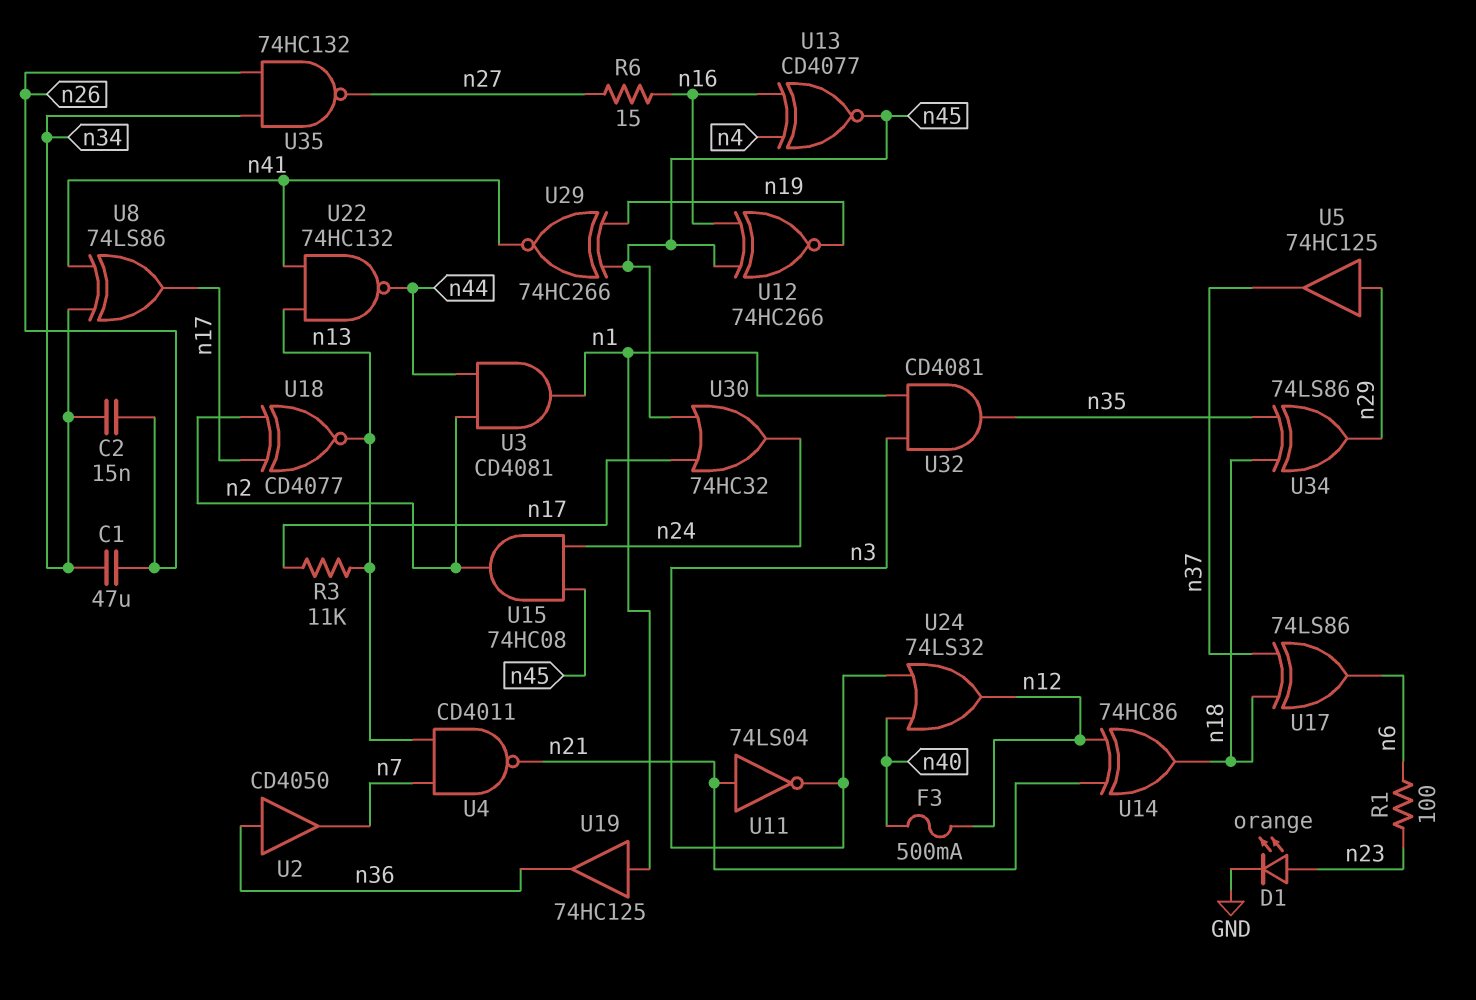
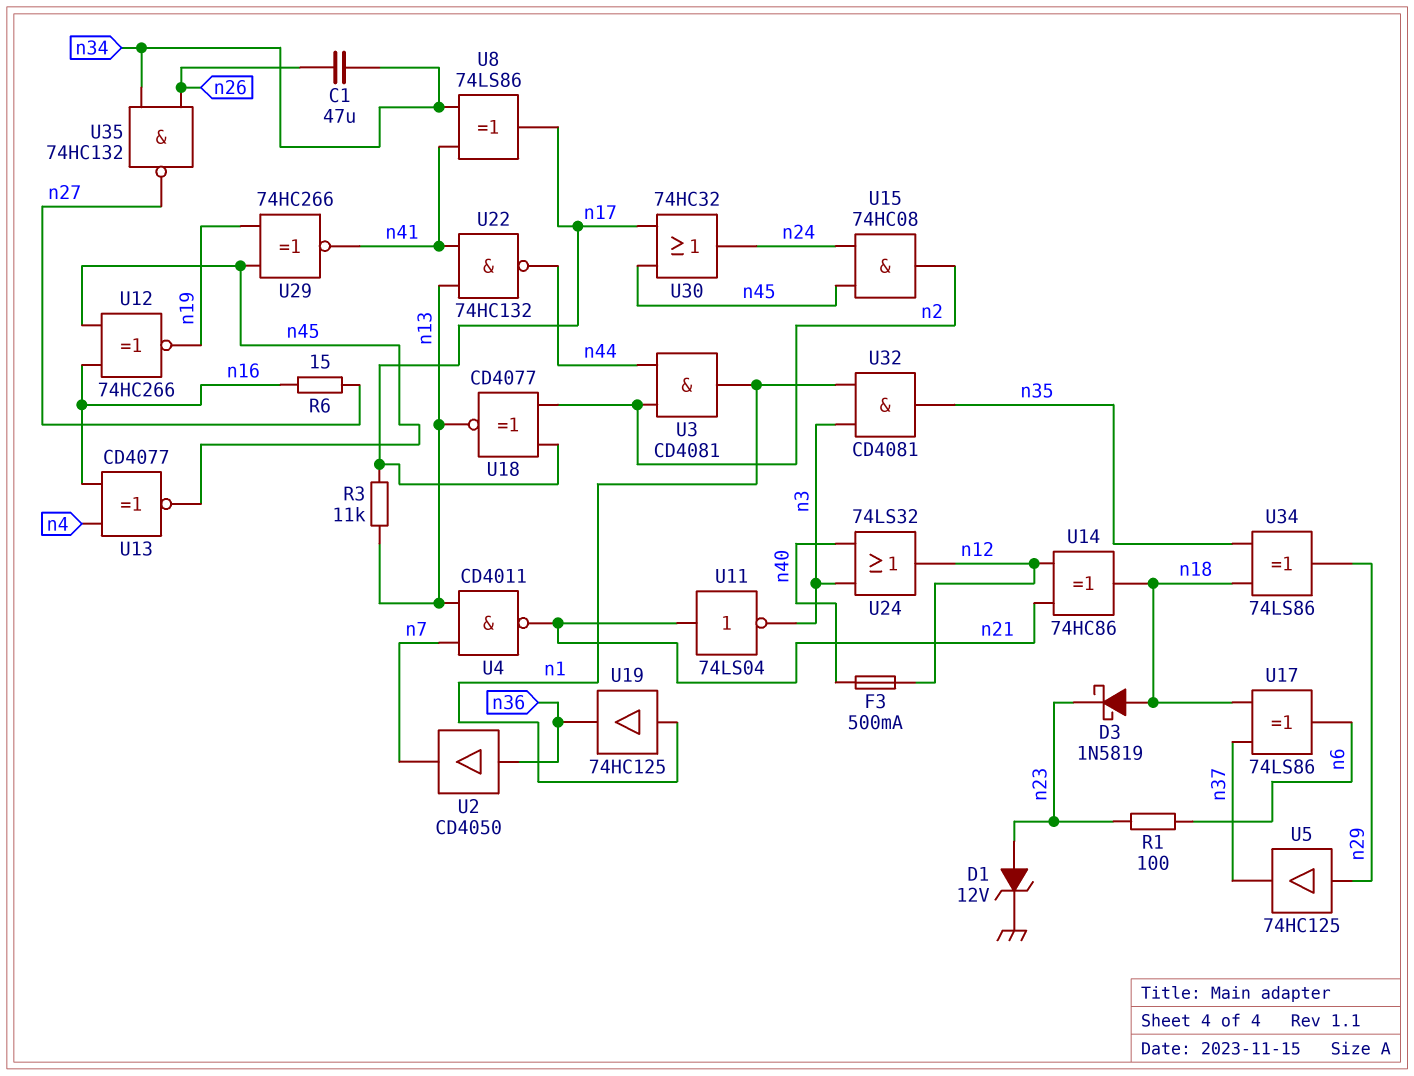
C2: 15nF (n26, n34) -> none
D1: LED orange (A n23, K GND) -> zener 12V (A n23, K GND)
D3: none -> schottky 1N5819 (A n18, K n23)

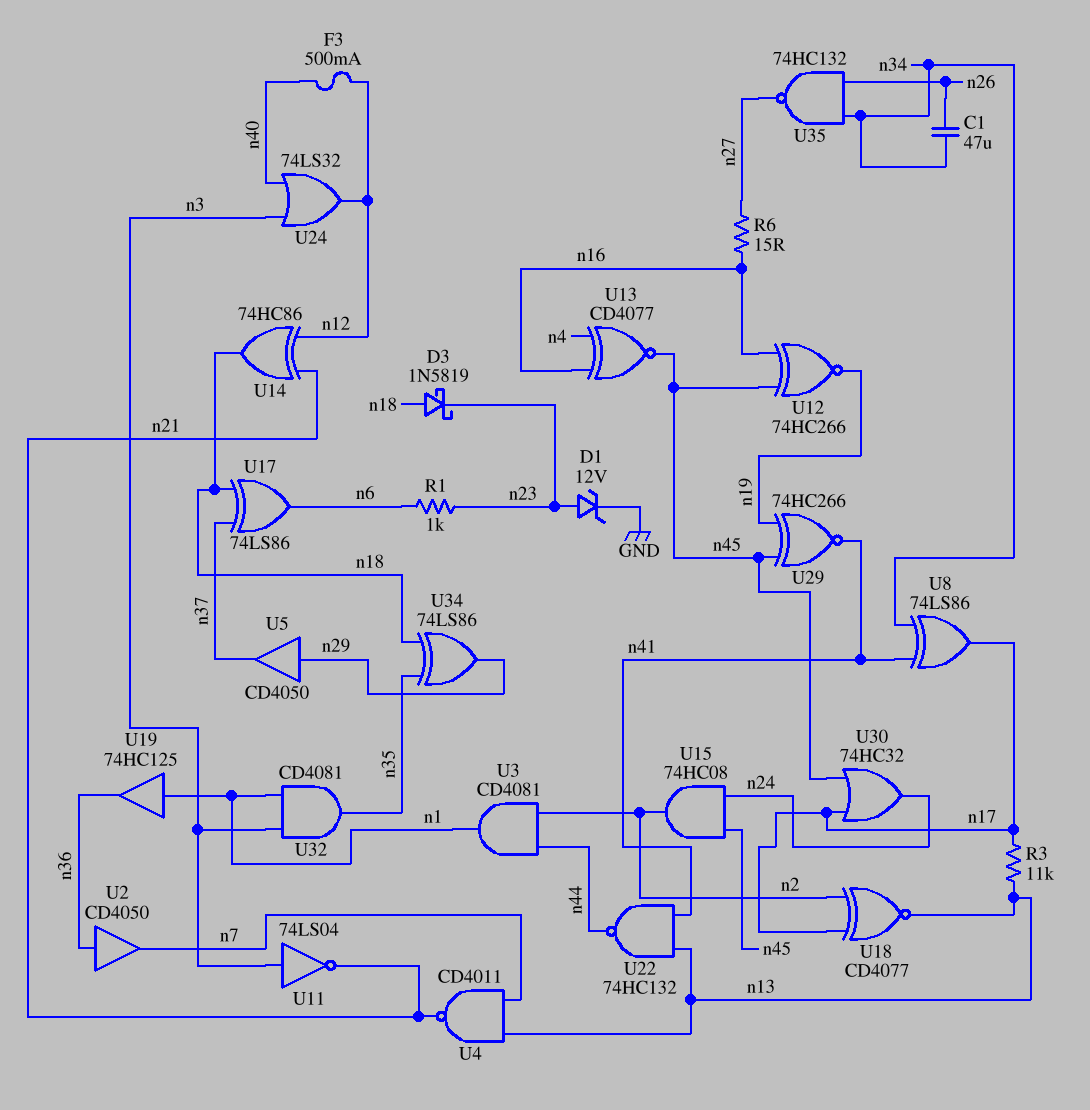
R1: 100 (n6, n23) -> 1k (n6, n23)
U5: buffer 74HC125 (in n29, out n37) -> buffer CD4050 (in n29, out n37)
U11: NOT 74LS04 (in n21, out n3) -> NOT 74LS04 (in n3, out n21)

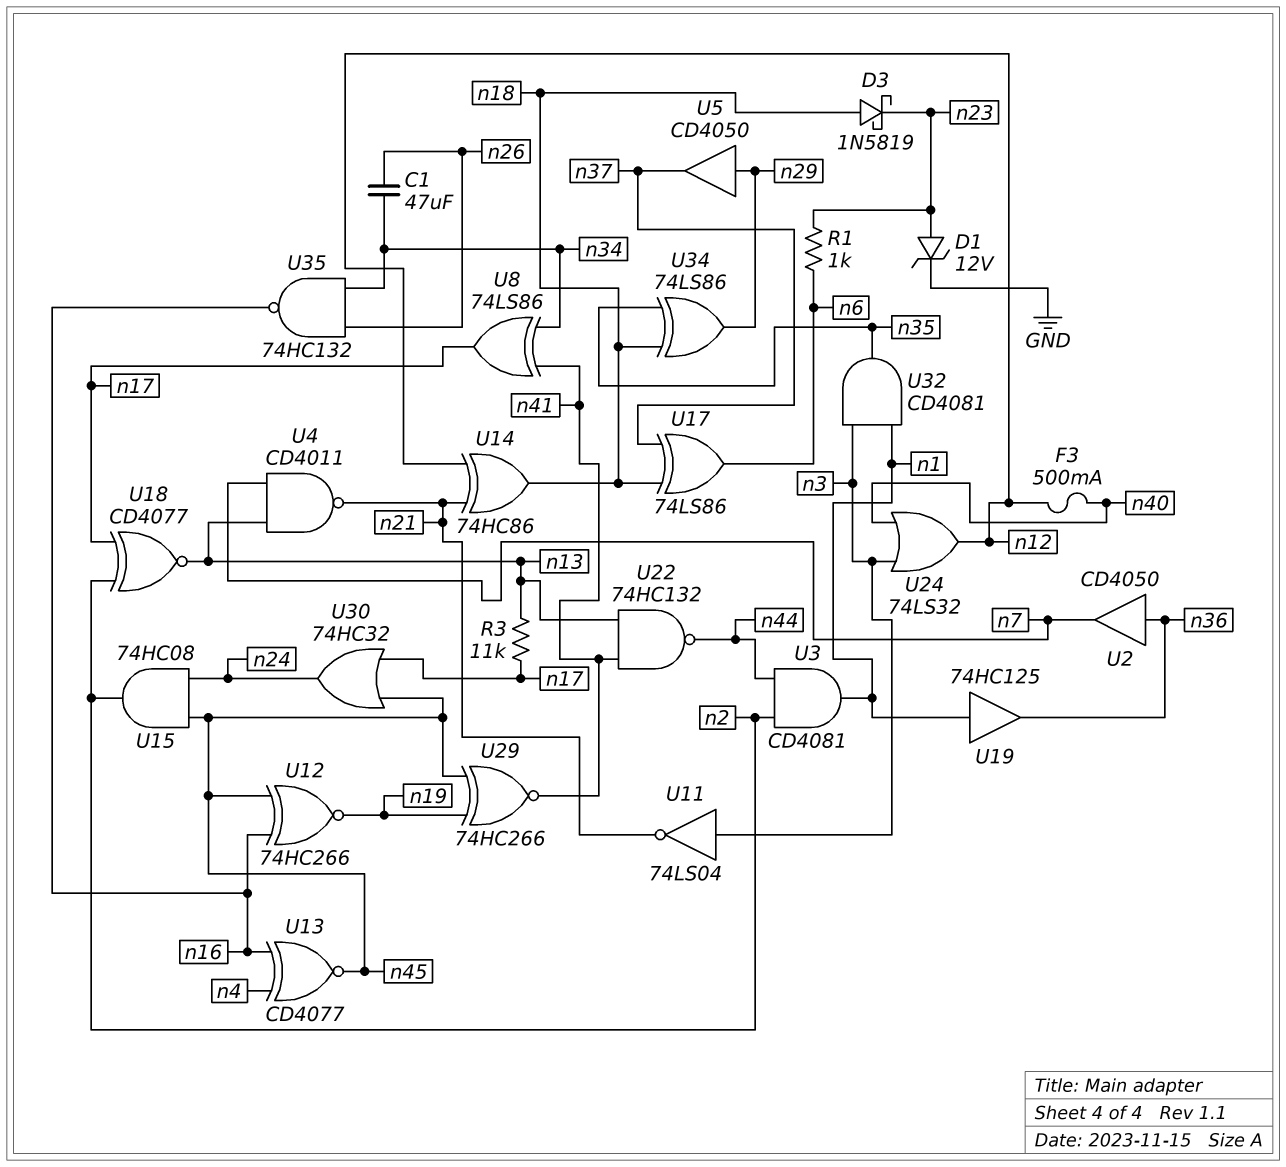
R6: 15 (n16, n27) -> none
U35: NAND 74HC132 (in n26, in n34, out n27) -> NAND 74HC132 (in n26, in n34, out n16)

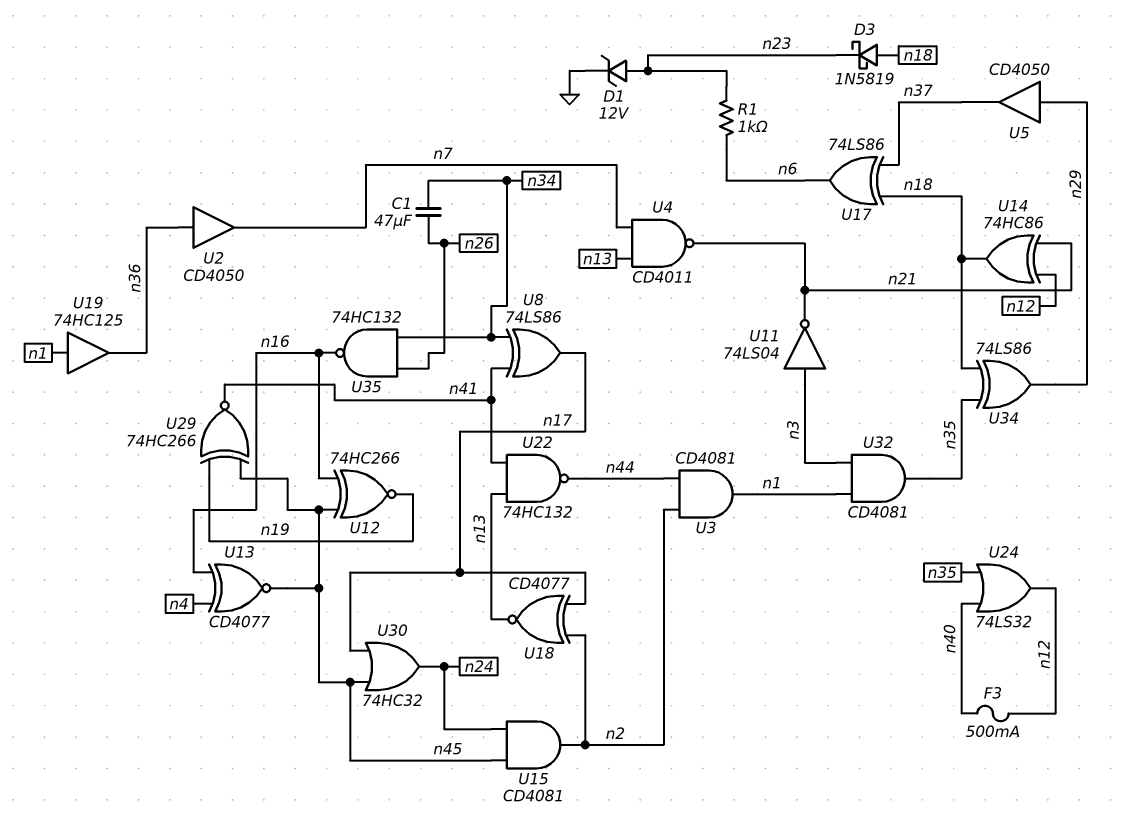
R3: 11k (n13, n17) -> none
U15: AND 74HC08 (in n24, in n45, out n2) -> AND CD4081 (in n24, in n45, out n2)
U24: OR 74LS32 (in n3, in n40, out n12) -> OR 74LS32 (in n35, in n40, out n12)

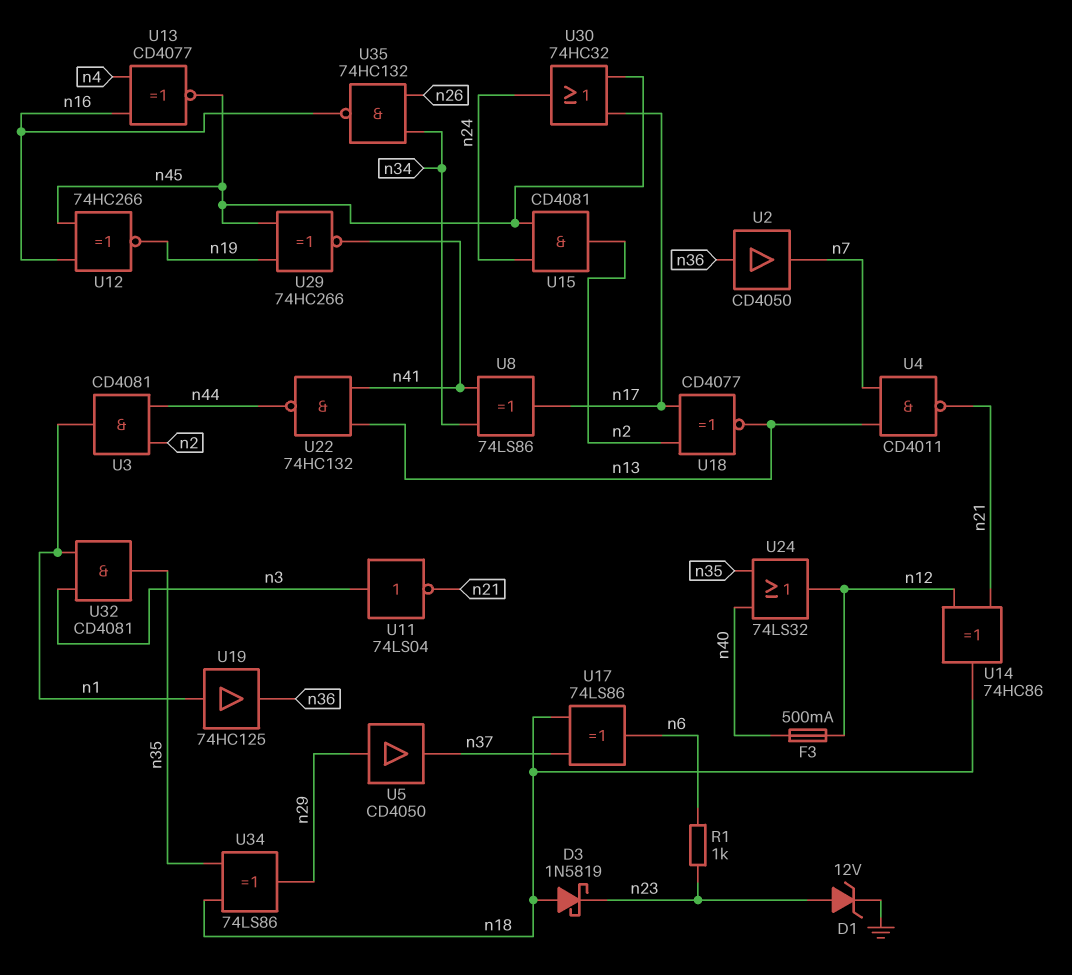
C1: 47uF (n26, n34) -> none

